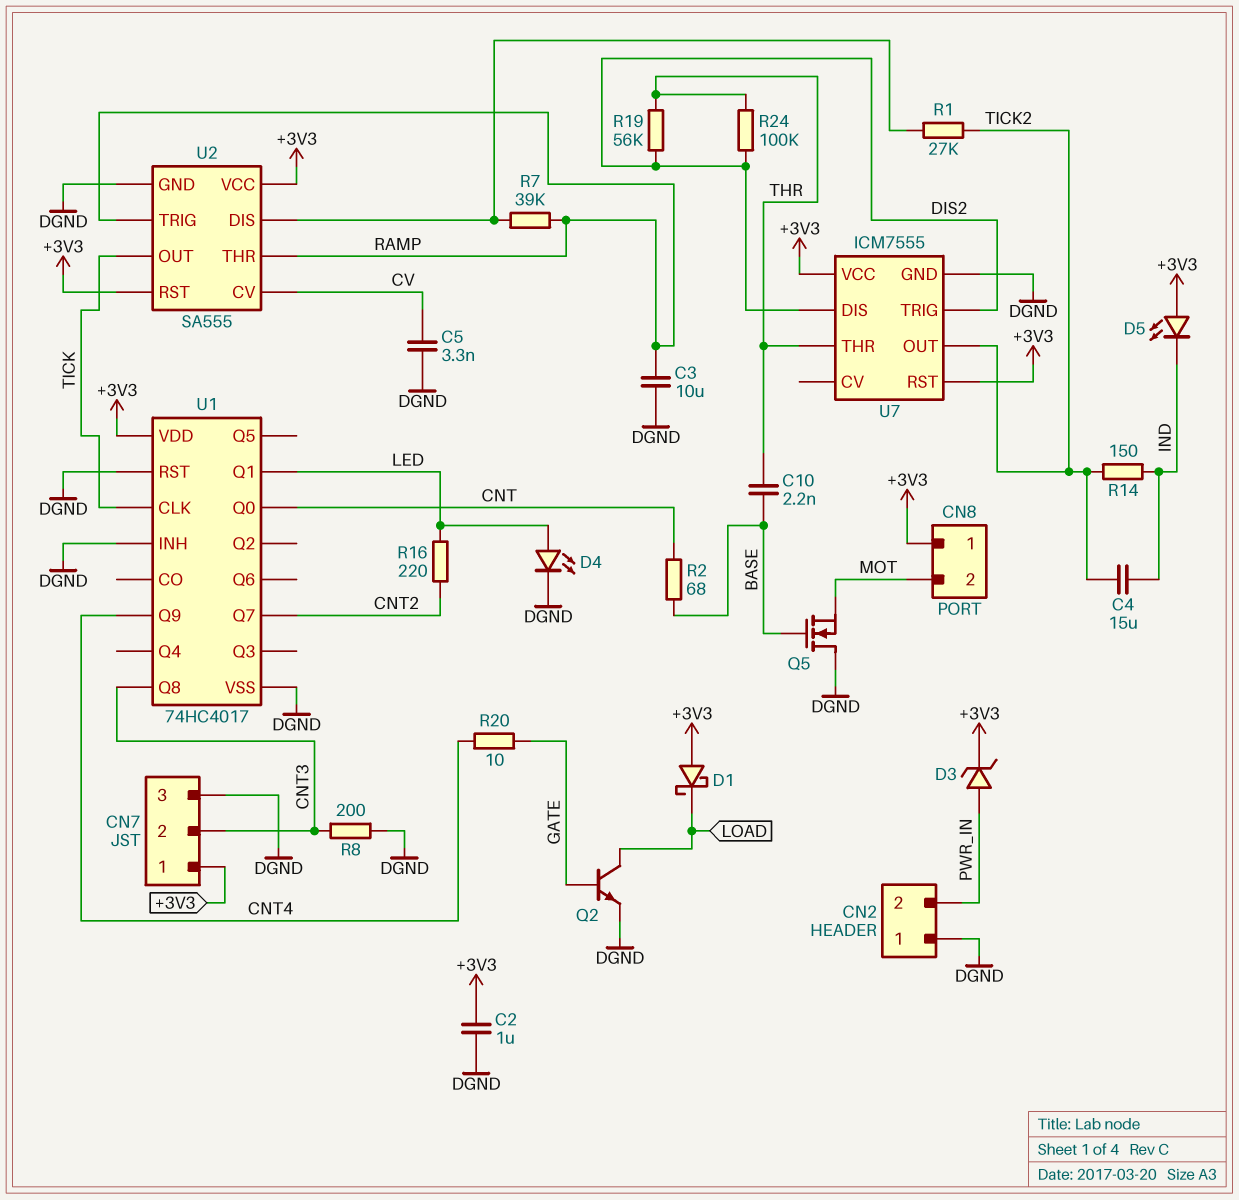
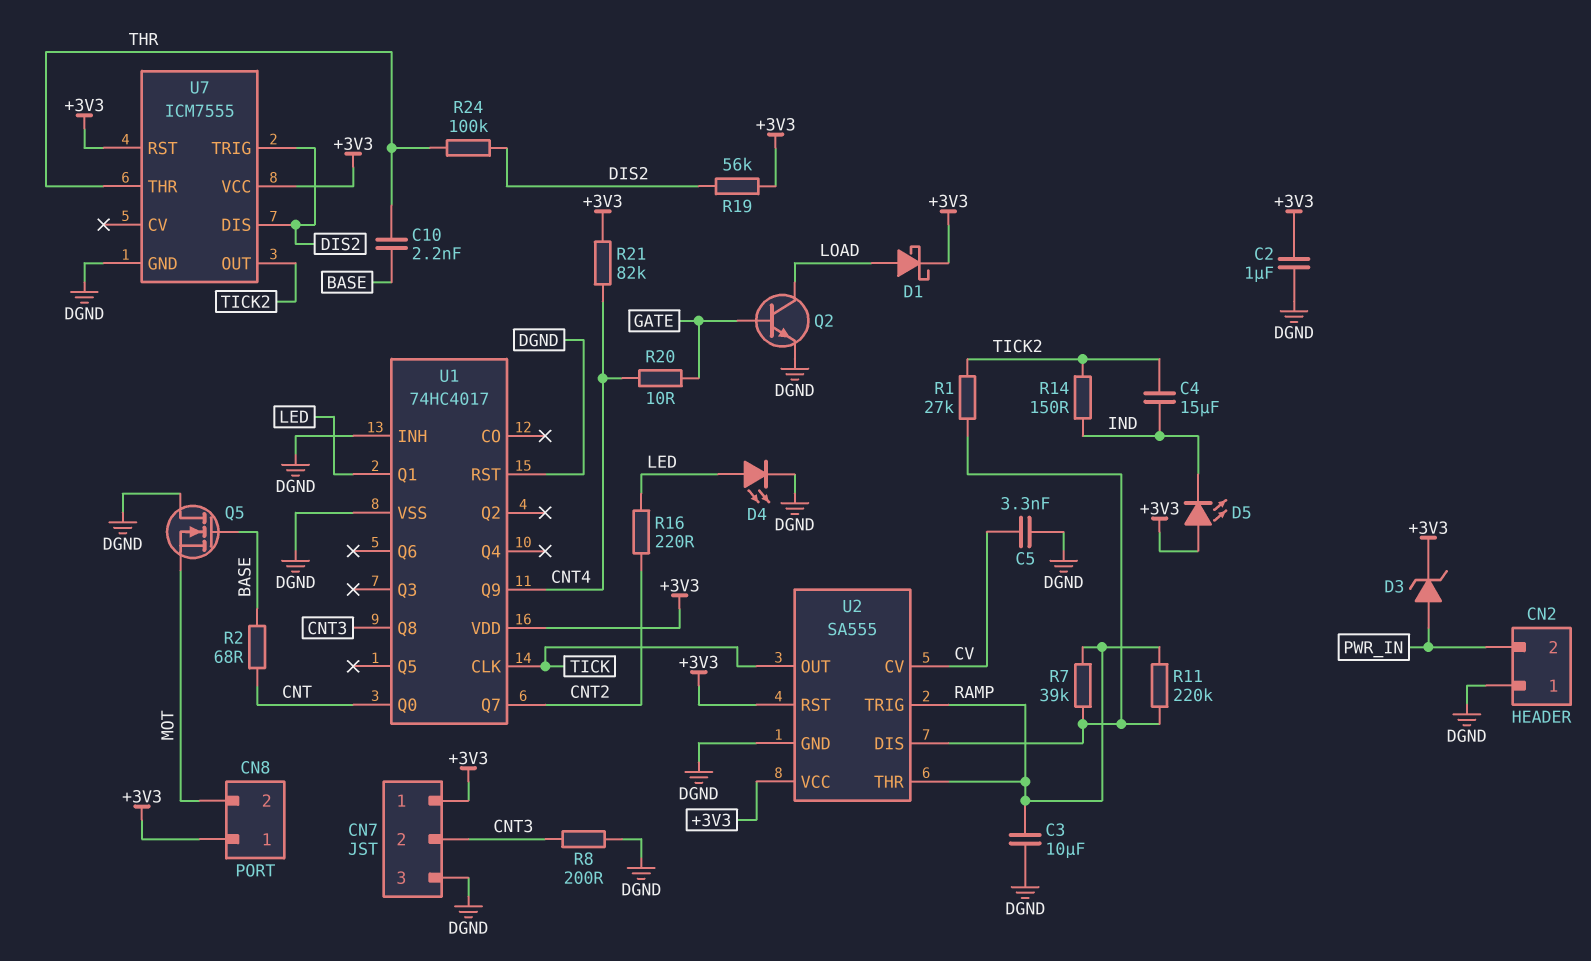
D1: schottky (A +3V3, K LOAD) -> schottky (A LOAD, K +3V3)
R11: none -> 220k (RAMP, U2/DIS)
R19: 56k (DIS2, THR) -> 56k (+3V3, DIS2)
R21: none -> 82k (+3V3, CNT4)

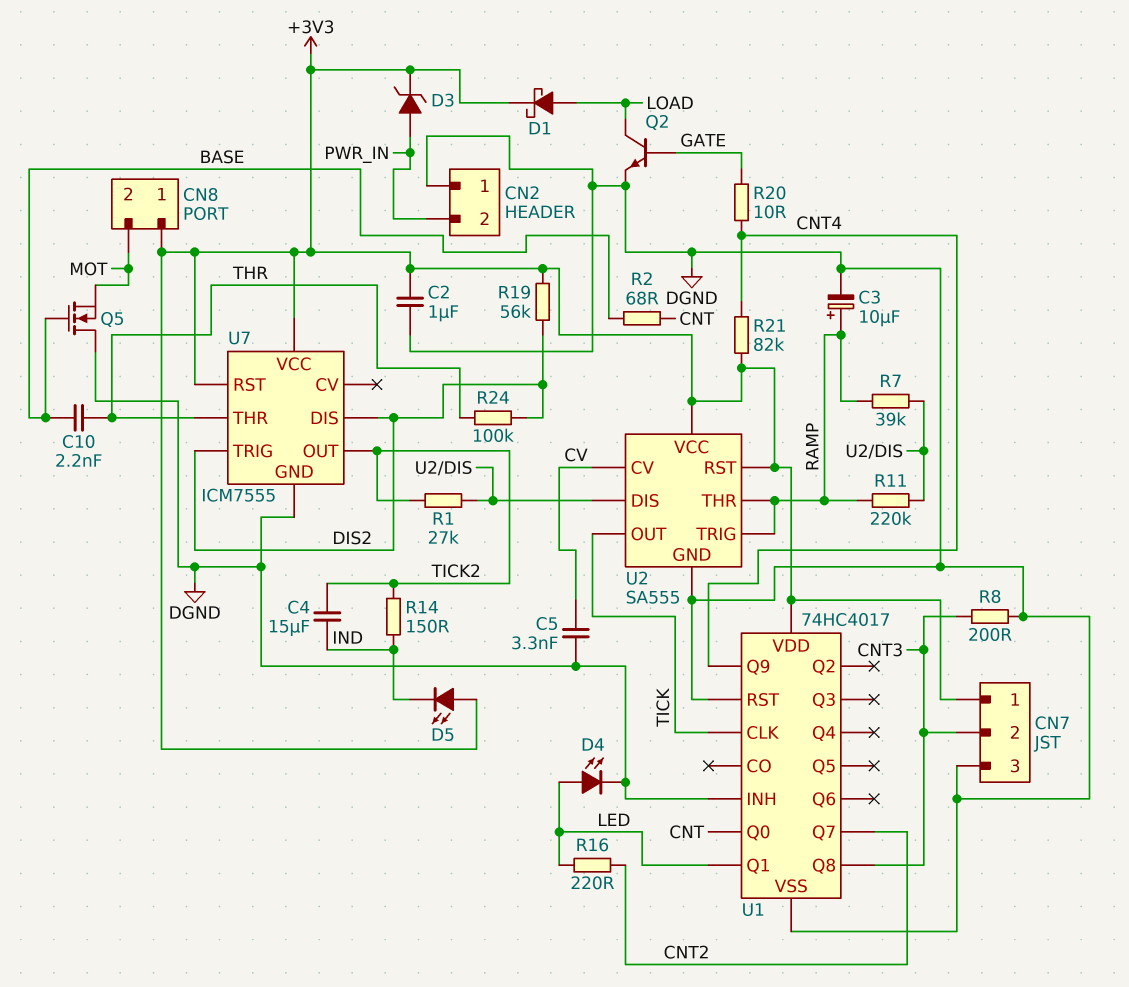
C3: 10uF (DGND, RAMP) -> 10uF (plus RAMP, minus DGND)

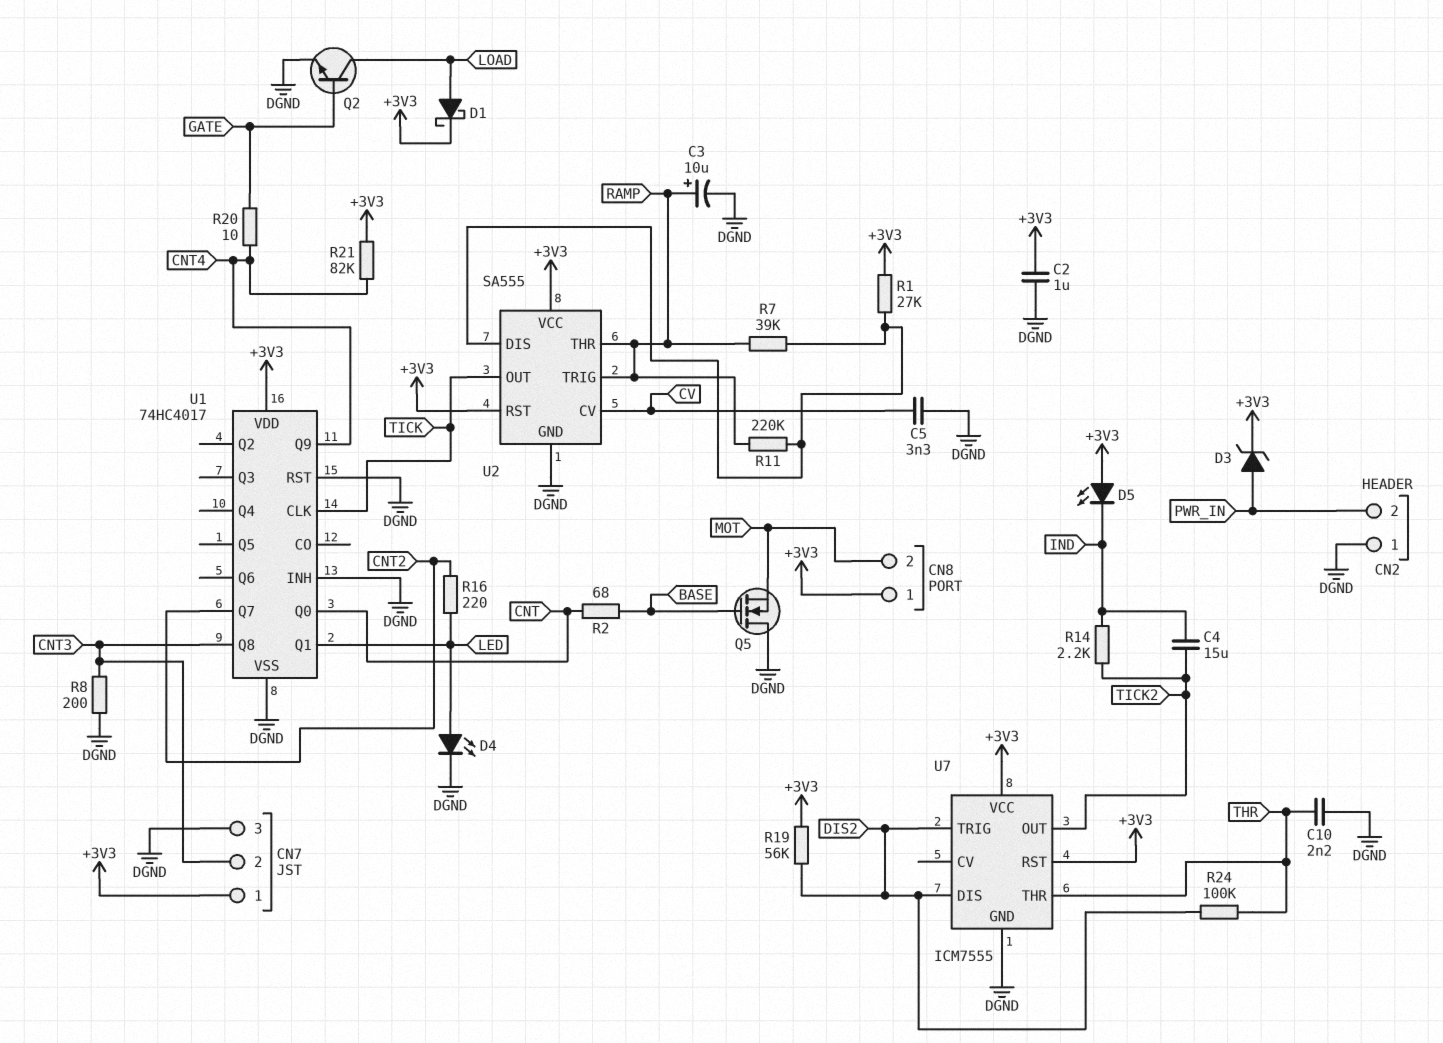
C10: 2.2nF (BASE, THR) -> 2.2nF (DGND, THR)
R1: 27k (TICK2, U2/DIS) -> 27k (+3V3, U2/DIS)
R14: 150 (IND, TICK2) -> 2.2k (IND, TICK2)

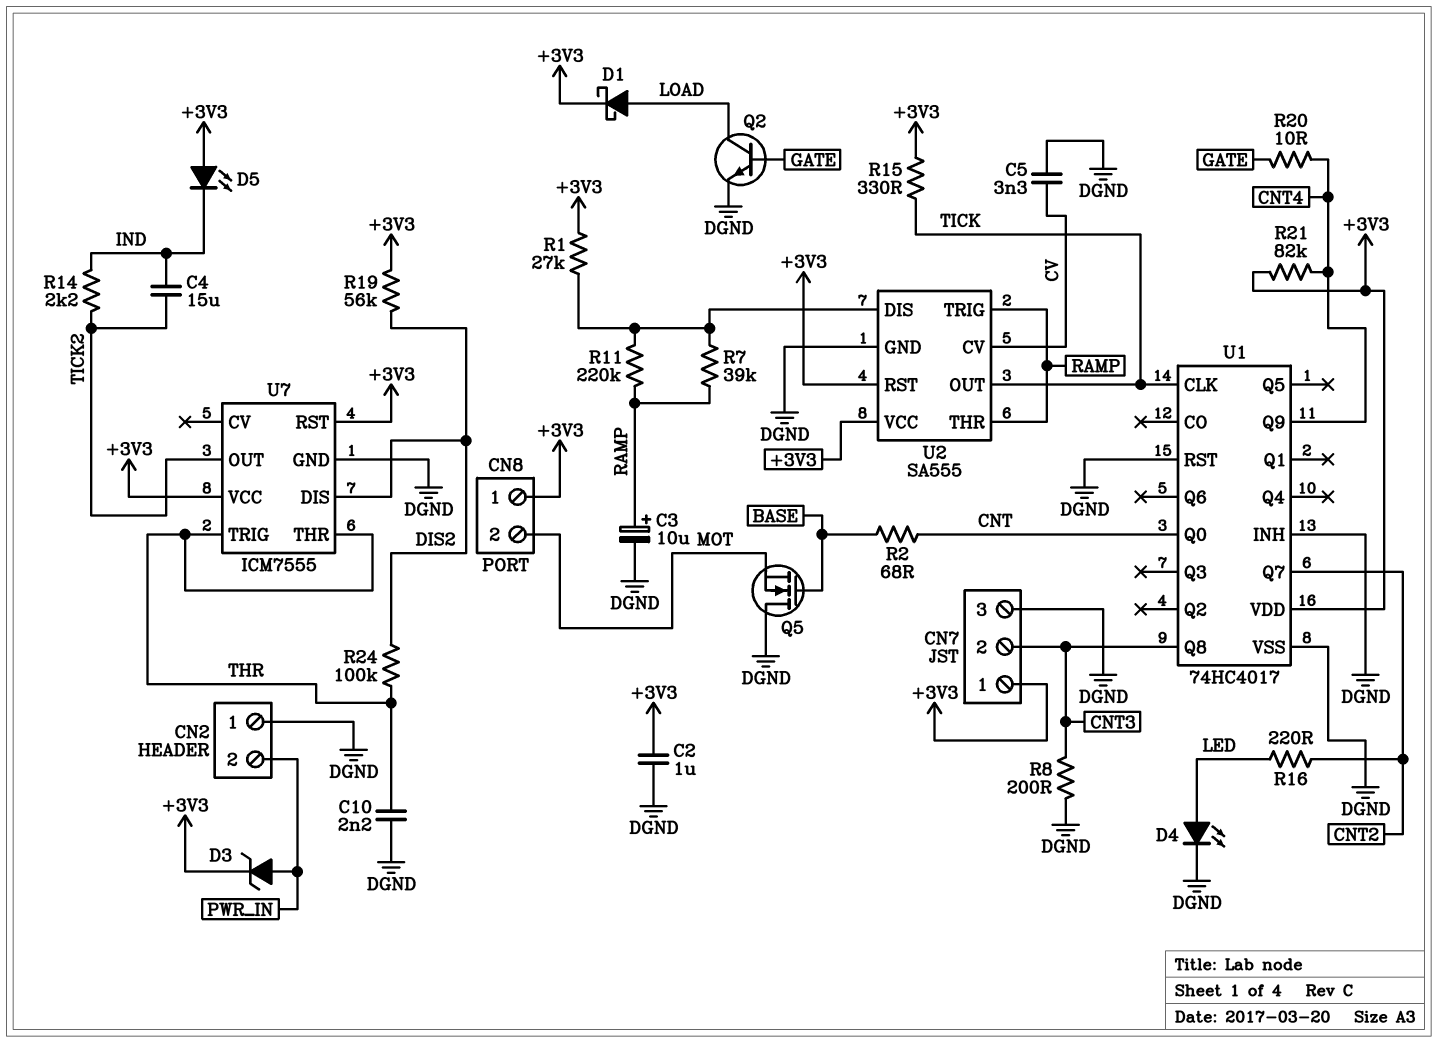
R15: none -> 330 (+3V3, TICK)
U1 pin Q1: LED -> none
U7 pin TRIG: DIS2 -> THR

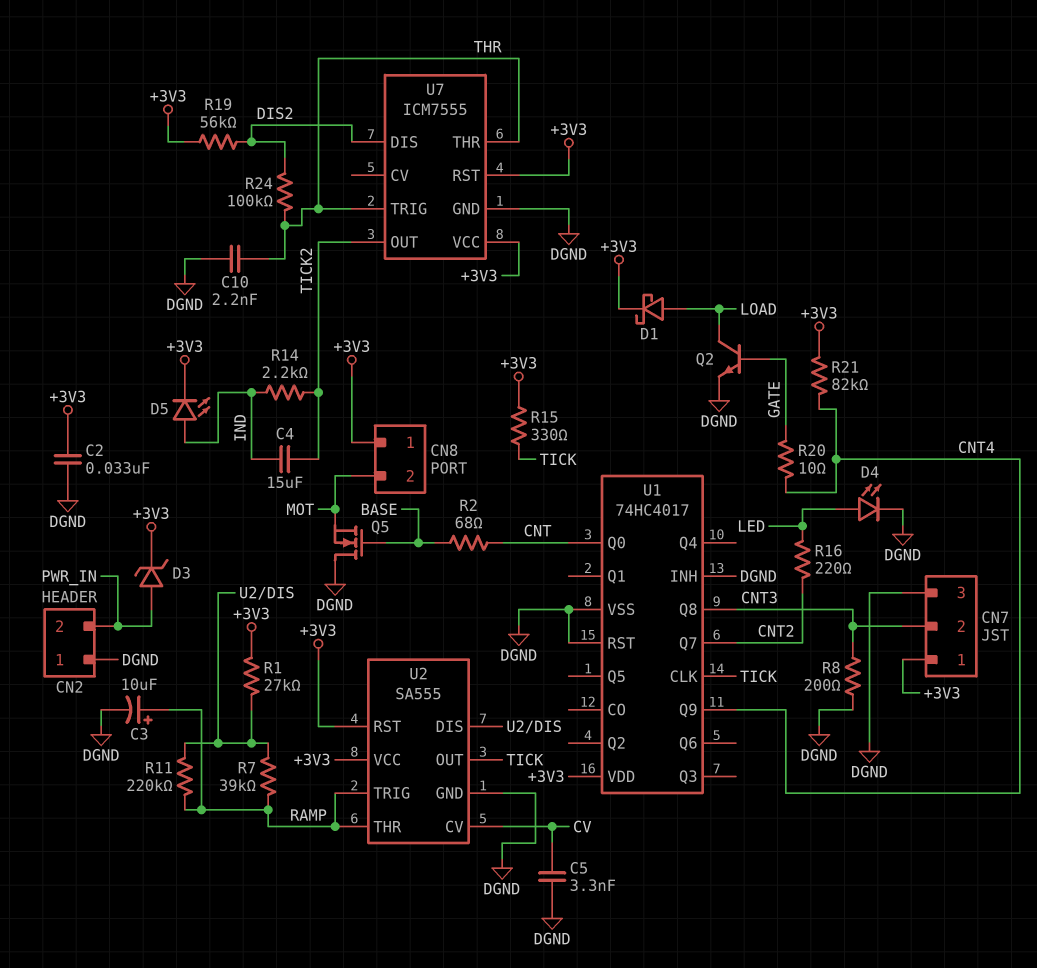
C2: 1uF (+3V3, DGND) -> 33nF (+3V3, DGND)
D5: LED (A +3V3, K IND) -> LED (A IND, K +3V3)

